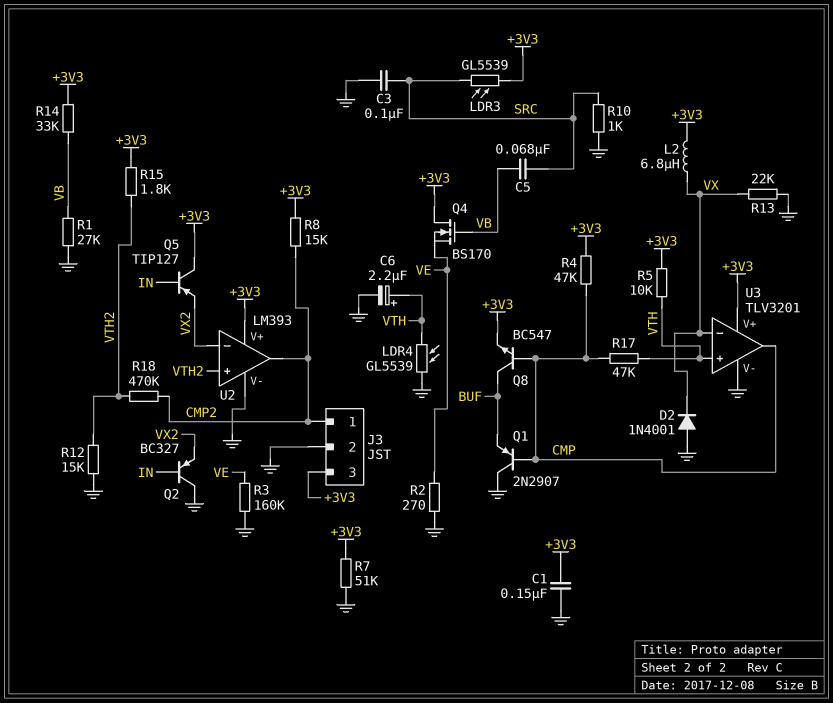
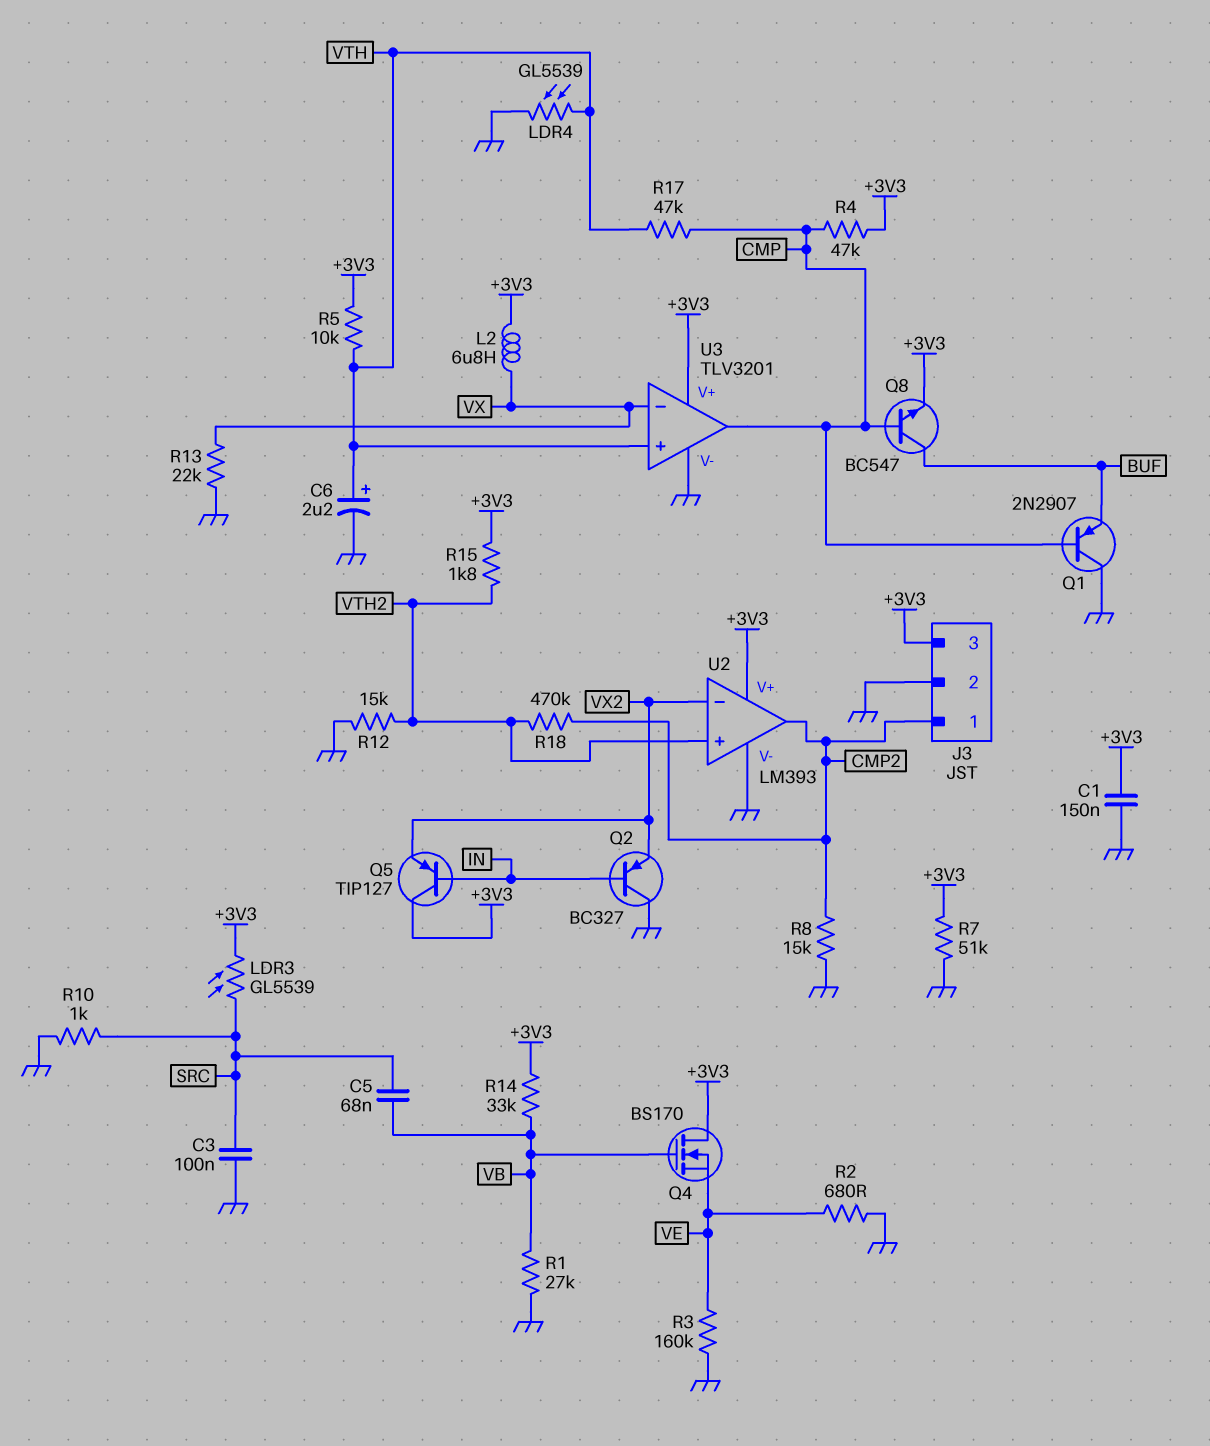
D2: diode 1N4001 (A GND, K VX) -> none
R2: 270 (GND, VE) -> 680 (GND, VE)
R8: 15k (+3V3, CMP2) -> 15k (CMP2, GND)

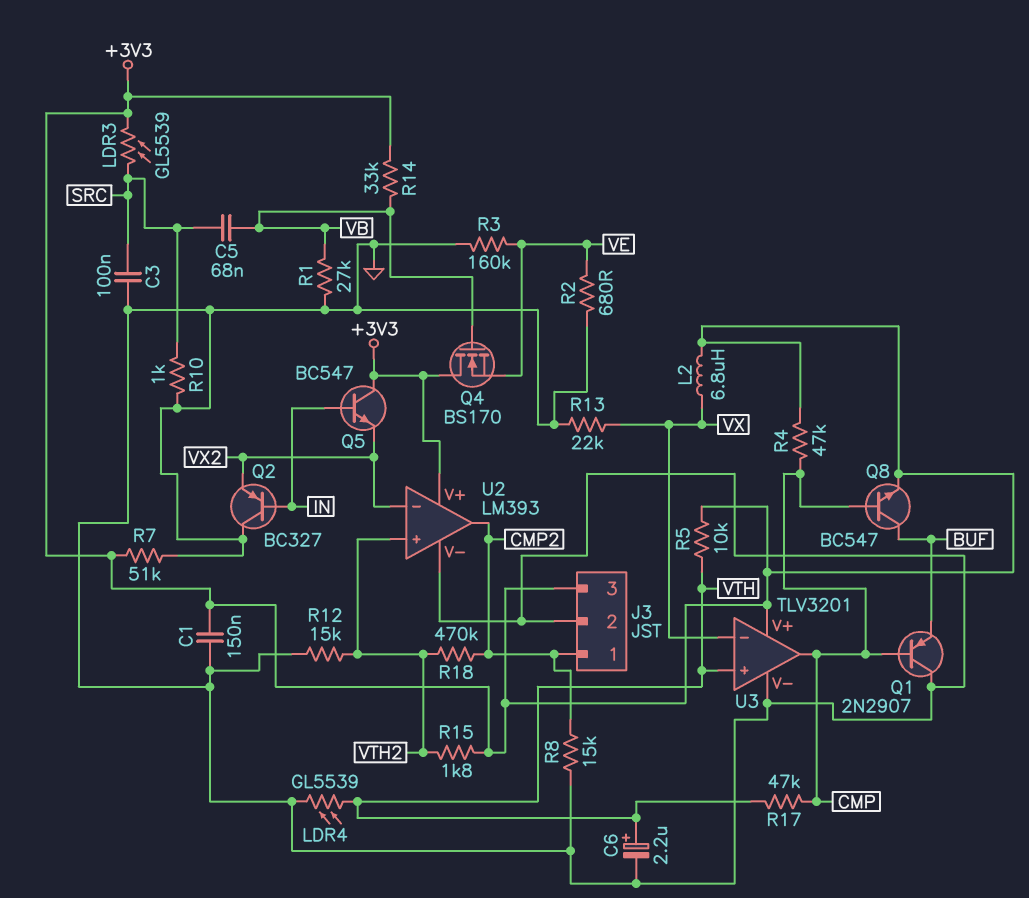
Q5: PNP TIP127 (B IN, C +3V3, E VX2) -> NPN BC547 (B IN, C +3V3, E VX2)

